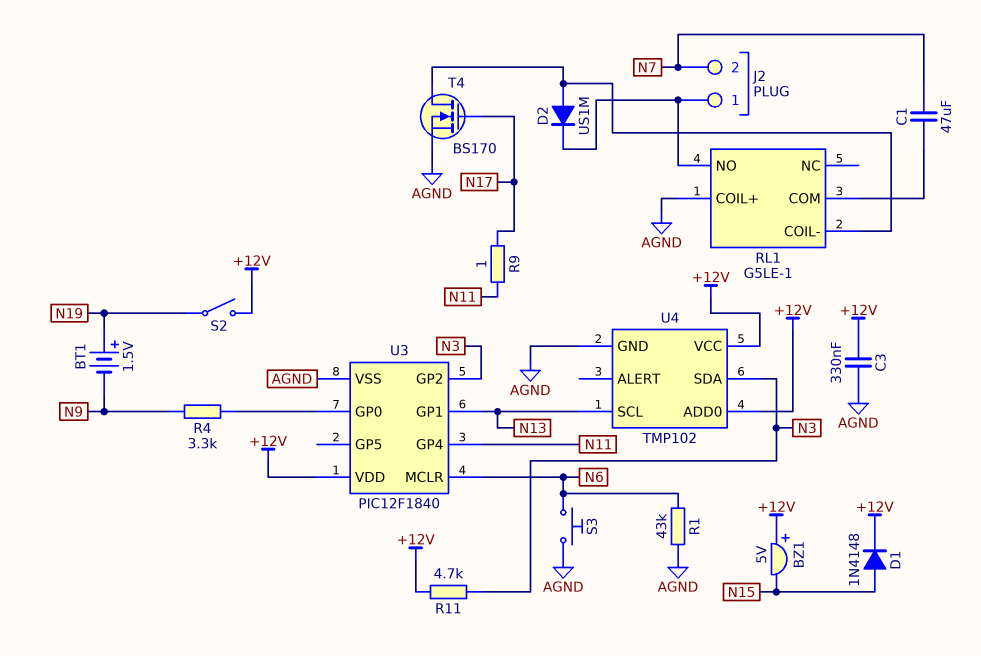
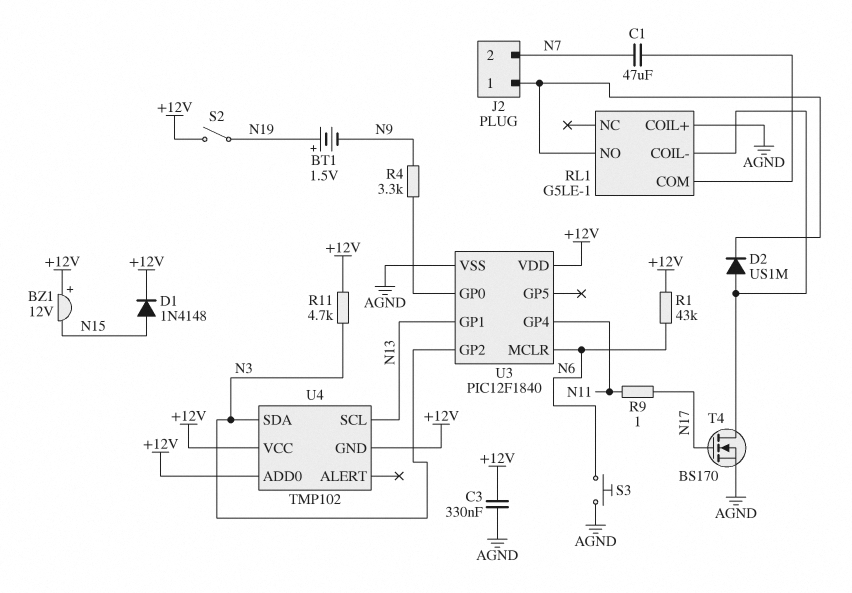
BZ1: buzzer 5V (plus +12V, minus N15) -> buzzer 12V (plus +12V, minus N15)
R1: 43k (AGND, N6) -> 43k (+12V, N6)
U4 pin GND: AGND -> +12V

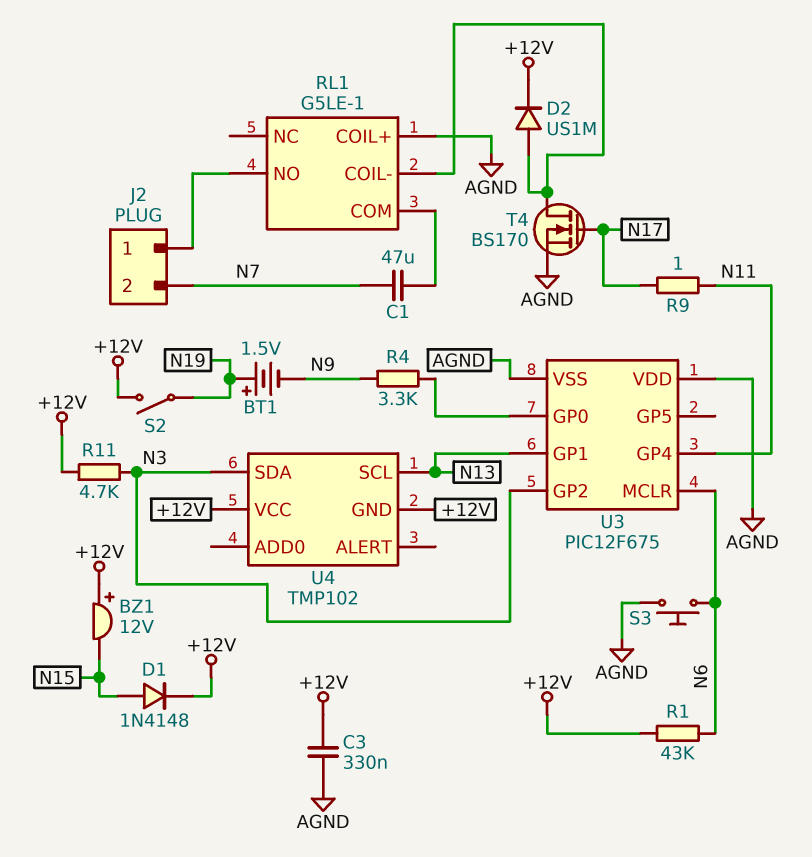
D2: diode US1M (A RL1/COIL-, K J2/1) -> diode US1M (A RL1/COIL-, K +12V)
U3: PIC12F1840 -> PIC12F675
U3 pin VDD: +12V -> AGND
U4 pin ADD0: +12V -> none

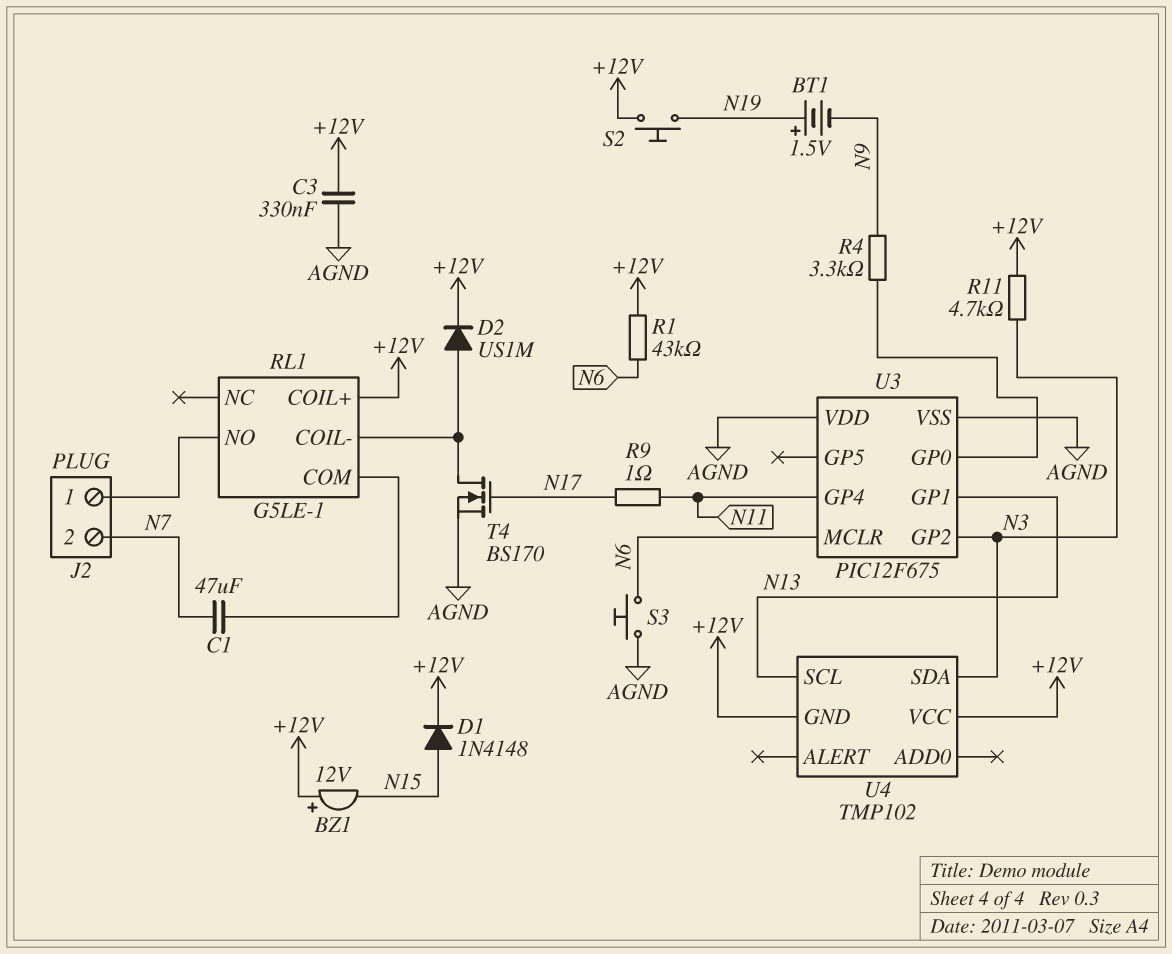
RL1 pin COIL+: AGND -> +12V
S2: switch (+12V, N19) -> button (+12V, N19)

